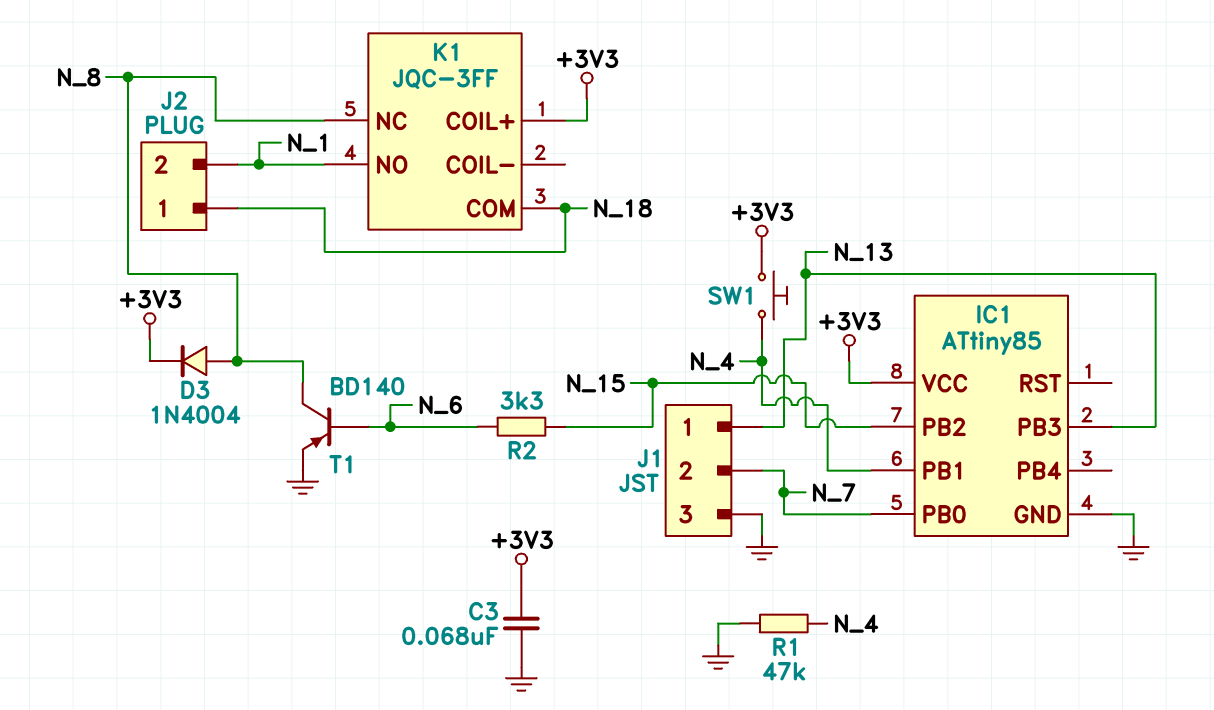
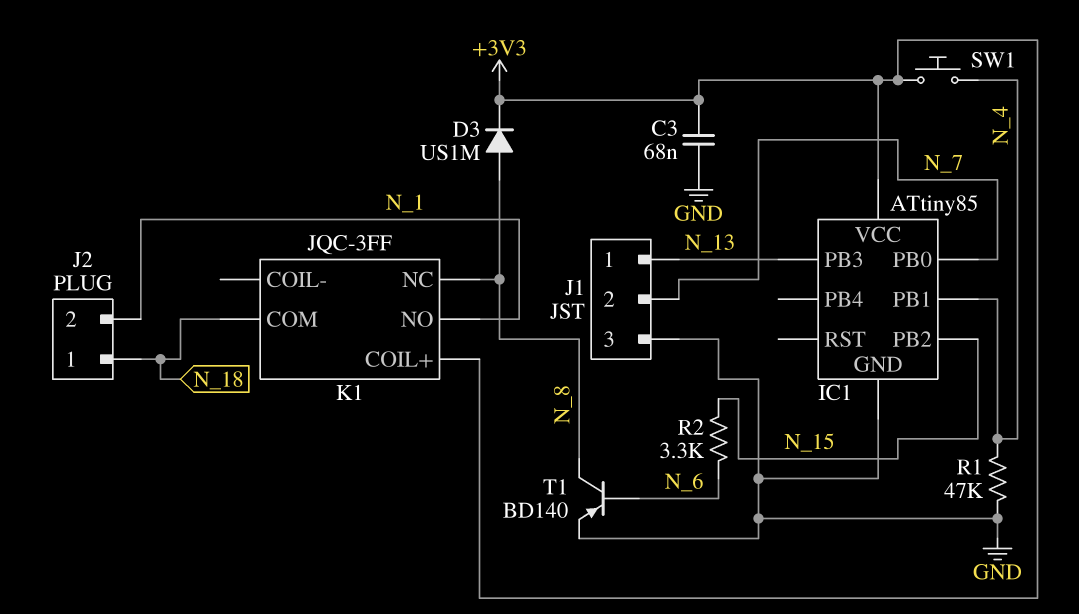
D3: diode 1N4004 (A N_8, K +3V3) -> diode US1M (A N_8, K +3V3)

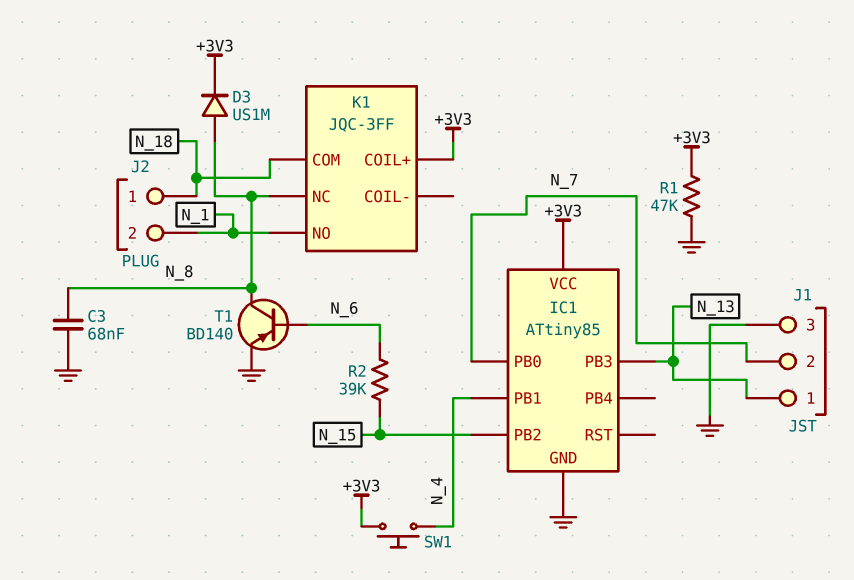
C3: 68nF (+3V3, GND) -> 68nF (GND, N_8)
R1: 47k (GND, N_4) -> 47k (+3V3, GND)
R2: 3.3k (N_6, N_15) -> 39k (N_6, N_15)

